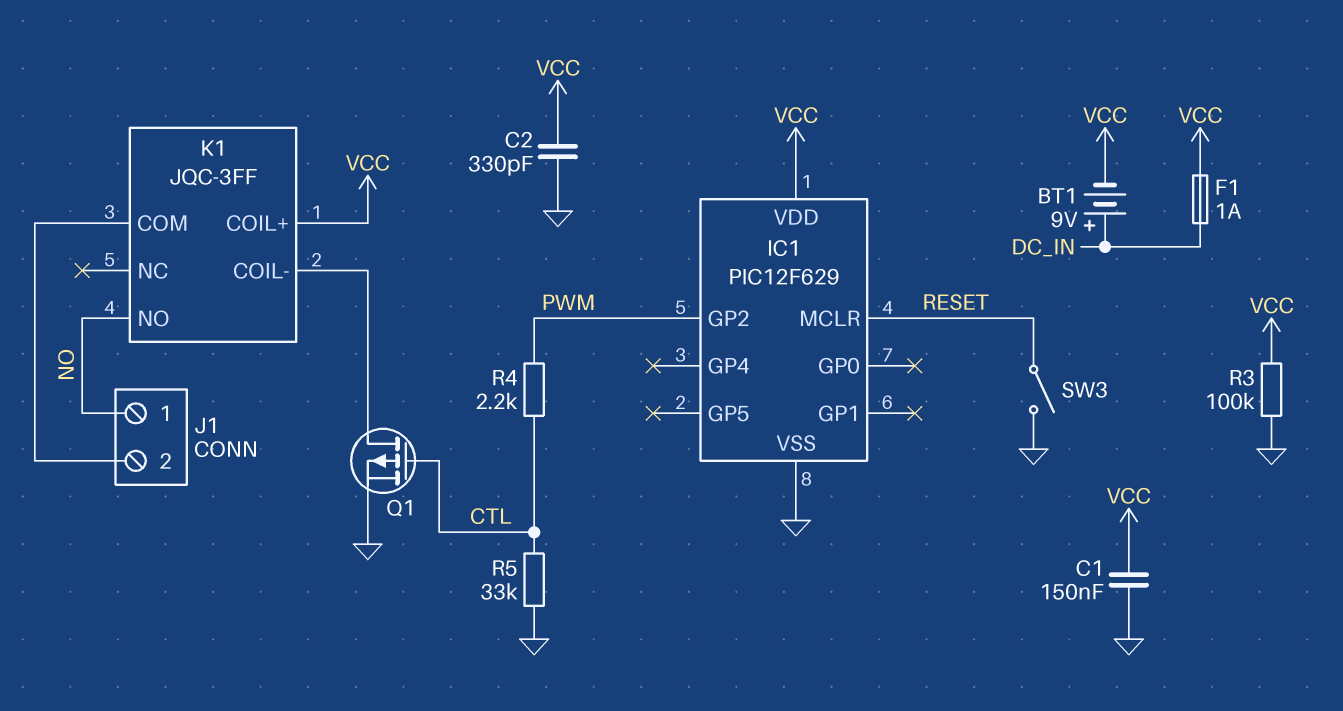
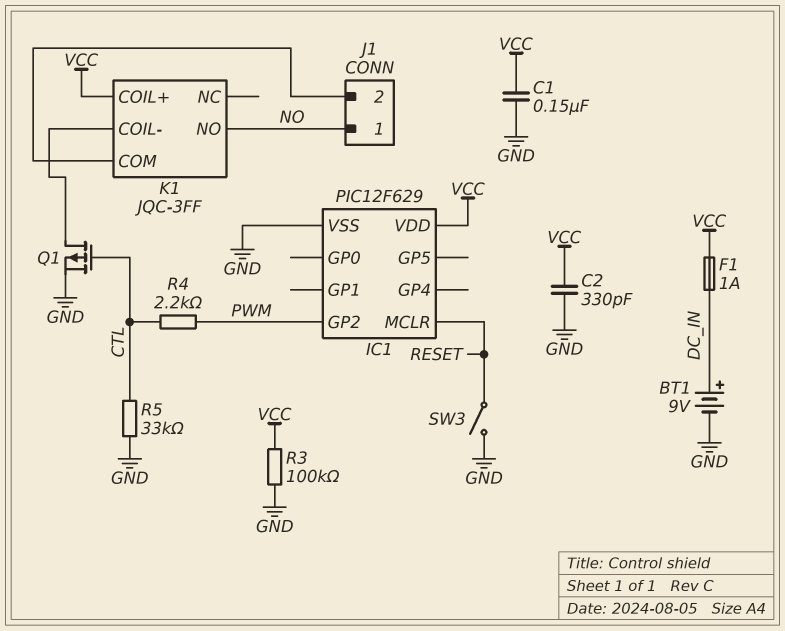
BT1: 9V (plus DC_IN, minus VCC) -> 9V (plus DC_IN, minus GND)

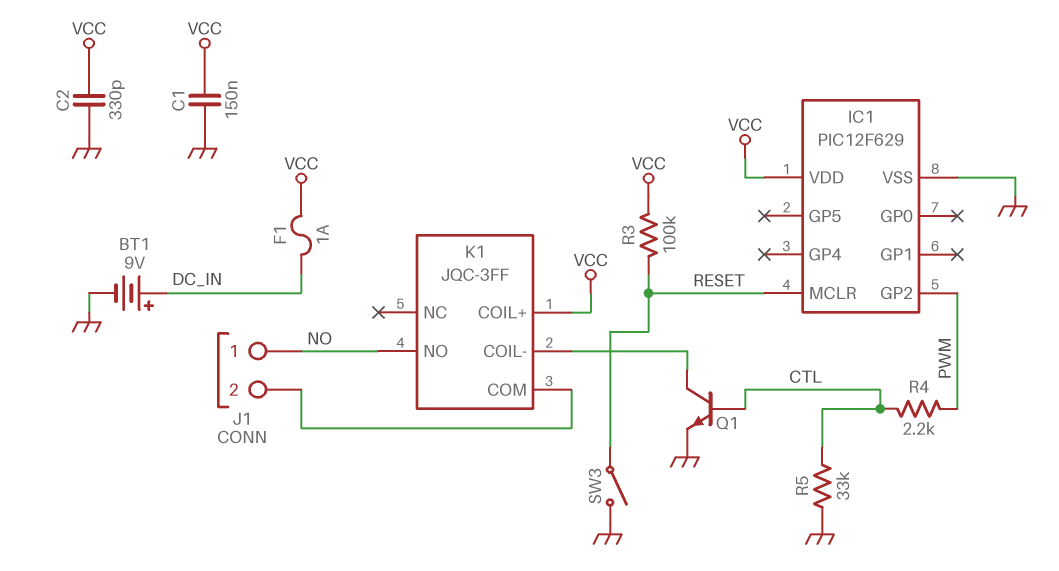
Q1: PMOS (G CTL, D K1/COIL-, S GND) -> NPN (B CTL, C K1/COIL-, E GND)
R3: 100k (GND, VCC) -> 100k (RESET, VCC)

